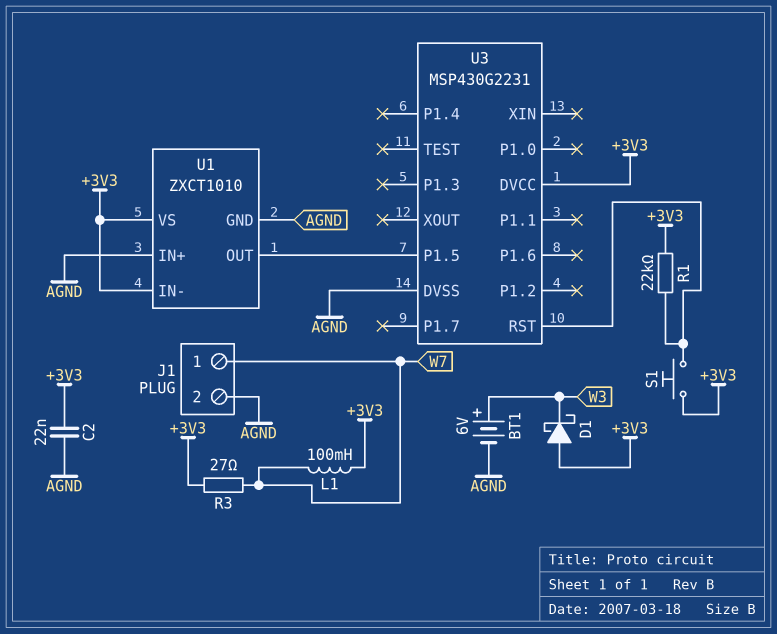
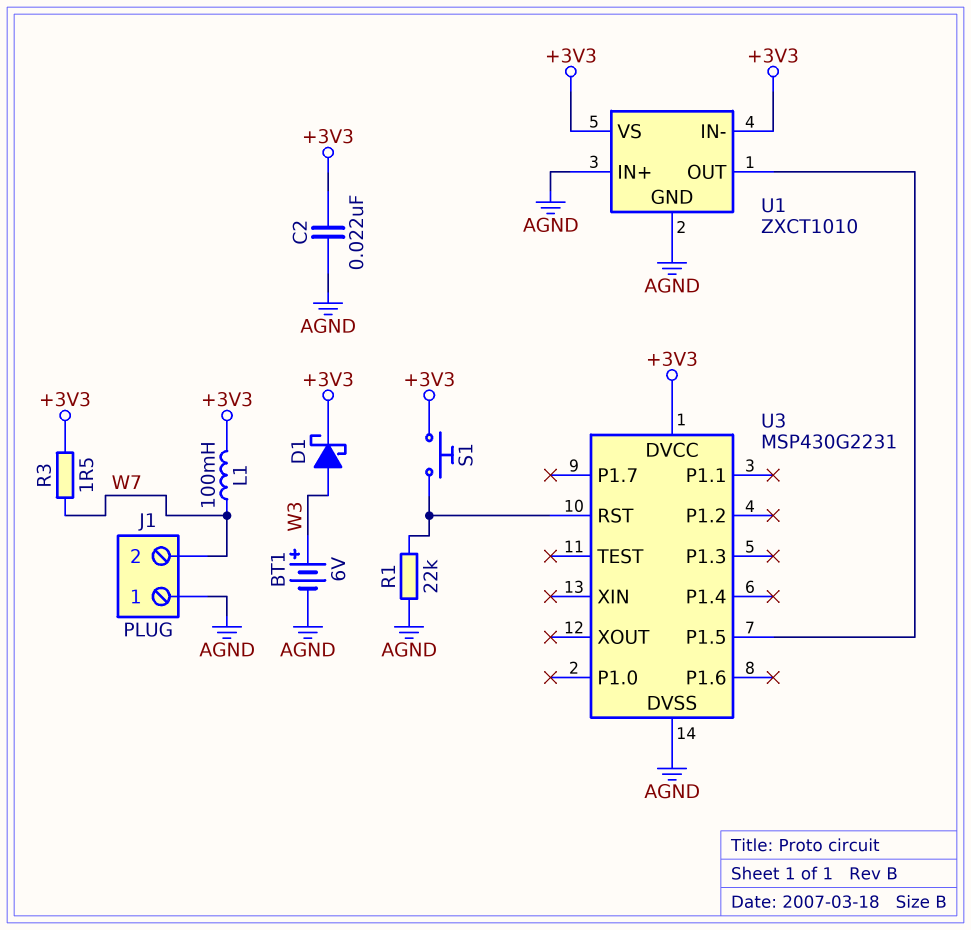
D1: schottky (A +3V3, K W3) -> schottky (A W3, K +3V3)
J1 pin 1: W7 -> AGND
J1 pin 2: AGND -> W7
R1: 22k (+3V3, U3/RST) -> 22k (AGND, U3/RST)
R3: 27 (+3V3, W7) -> 1.5 (+3V3, W7)

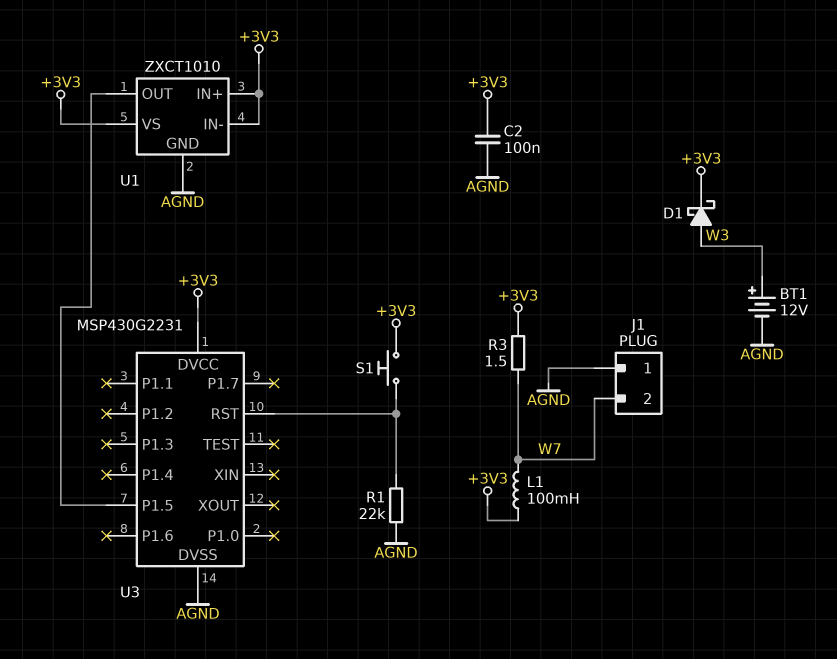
BT1: 6V (plus W3, minus AGND) -> 12V (plus W3, minus AGND)
C2: 22nF (+3V3, AGND) -> 100nF (+3V3, AGND)
U1 pin IN+: AGND -> +3V3

